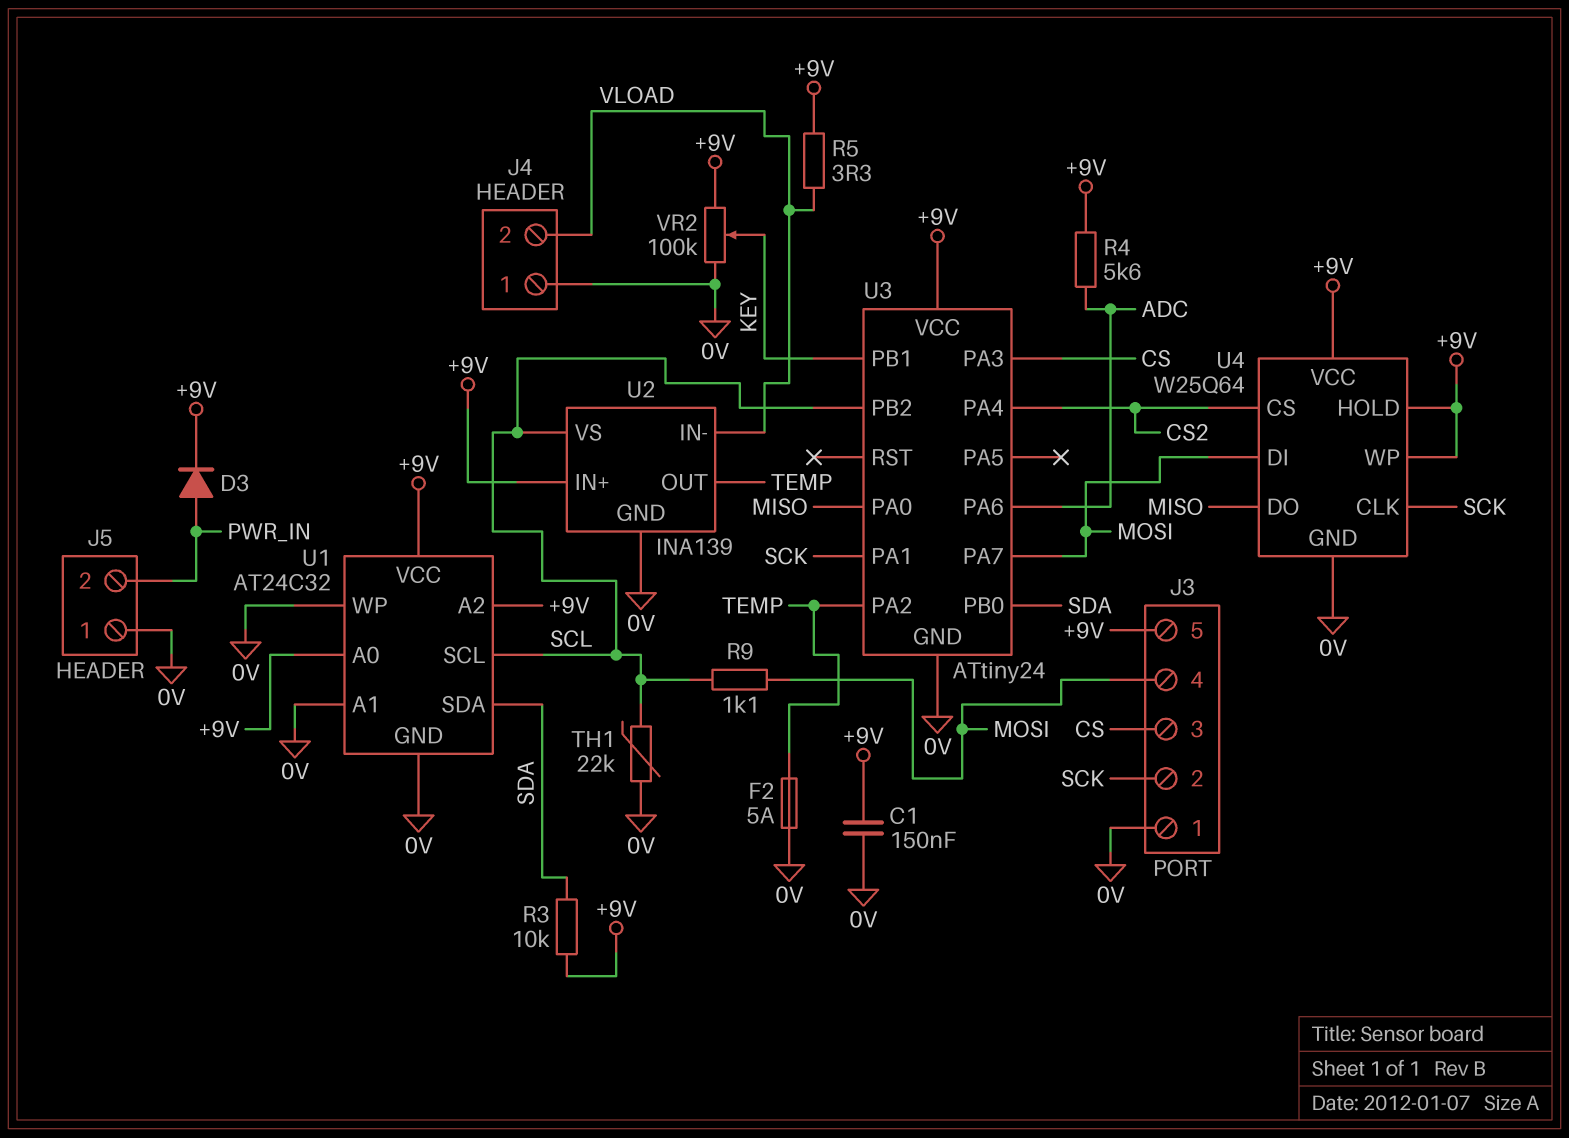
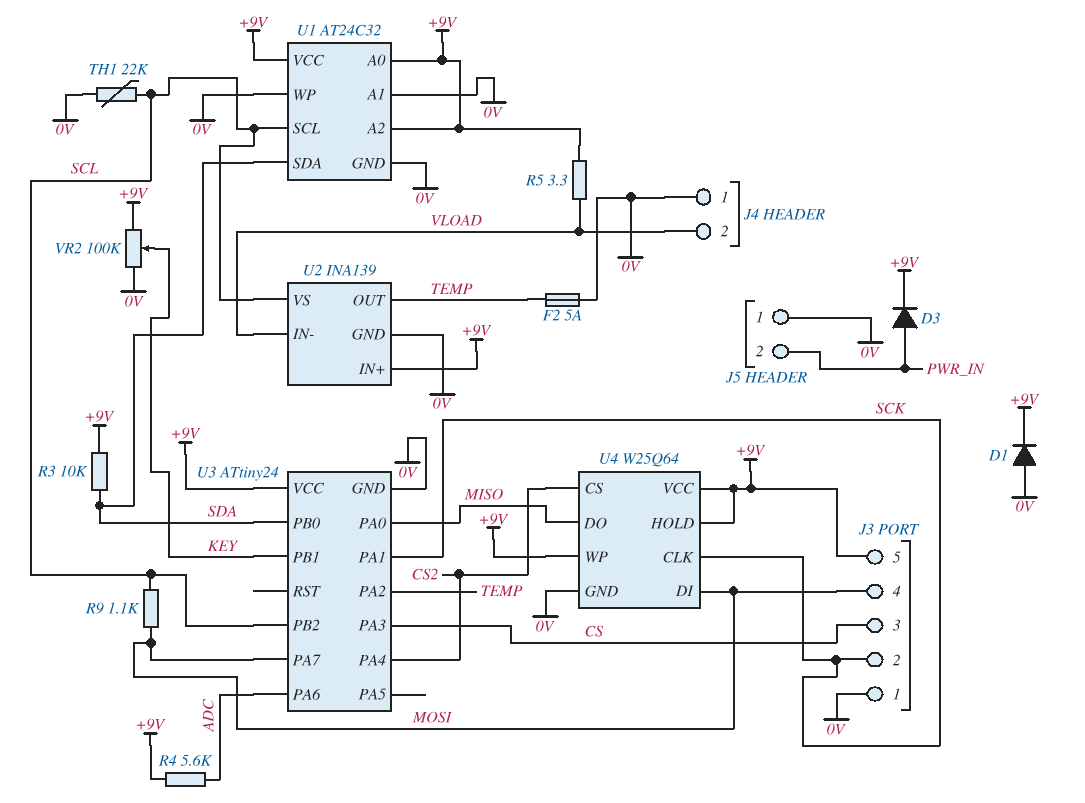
C1: 150nF (+9V, 0V) -> none
D1: none -> diode (A 0V, K +9V)

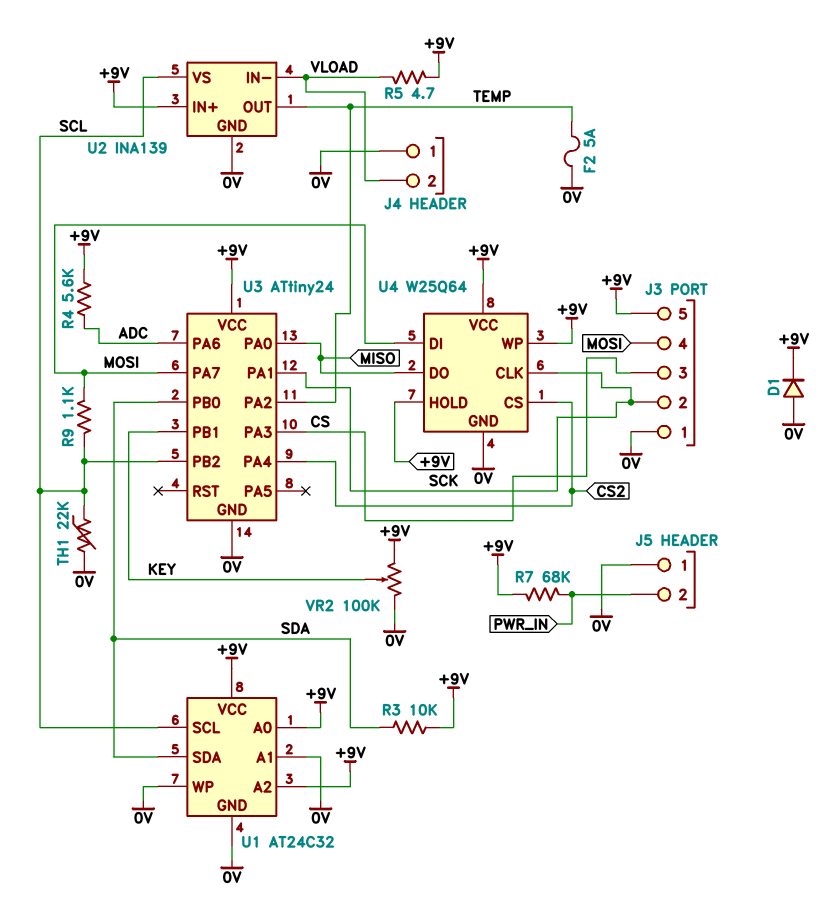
D3: diode (A PWR_IN, K +9V) -> none
R5: 3.3 (+9V, VLOAD) -> 4.7 (+9V, VLOAD)
R7: none -> 68k (+9V, PWR_IN)

